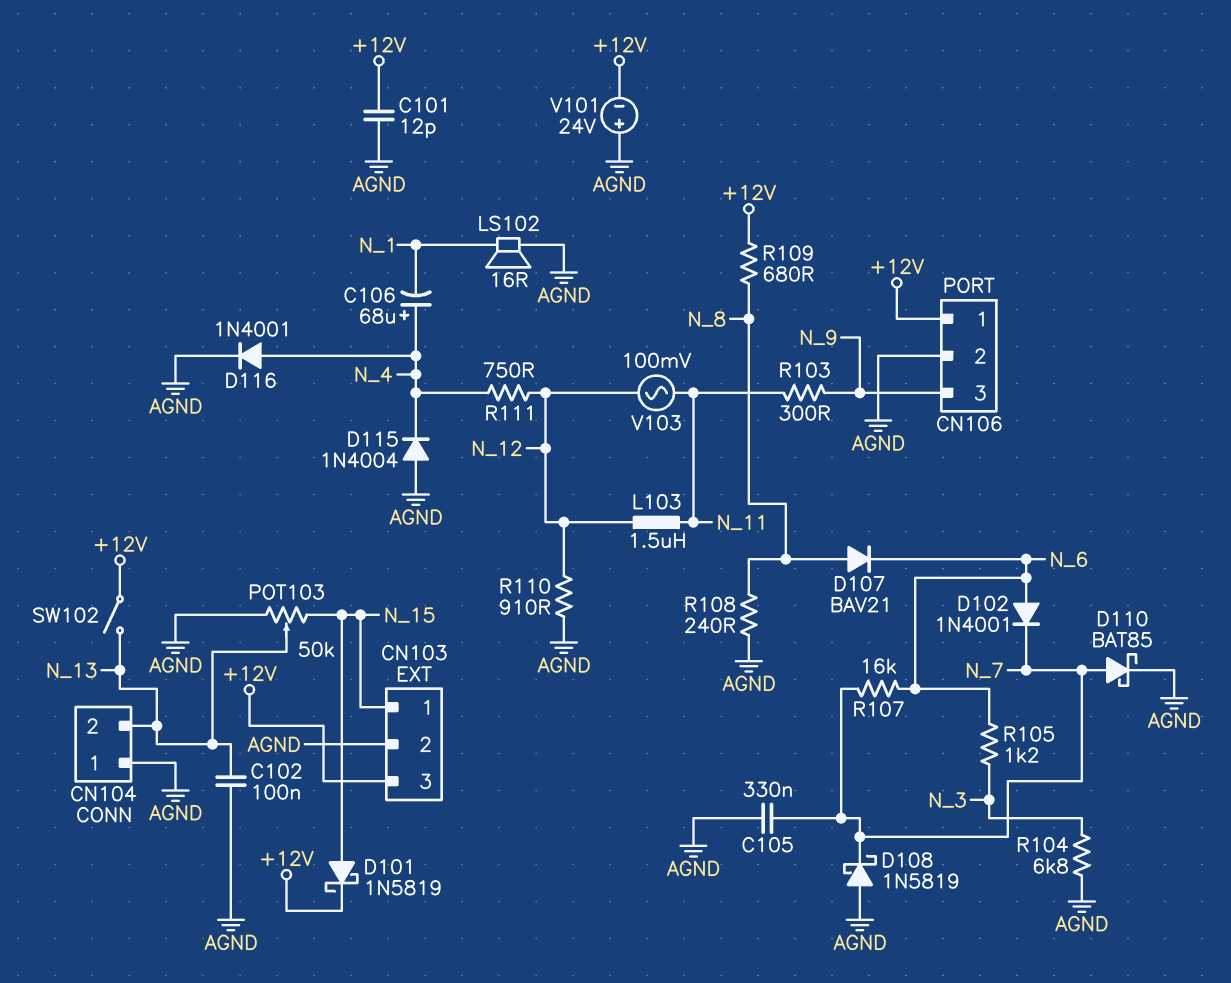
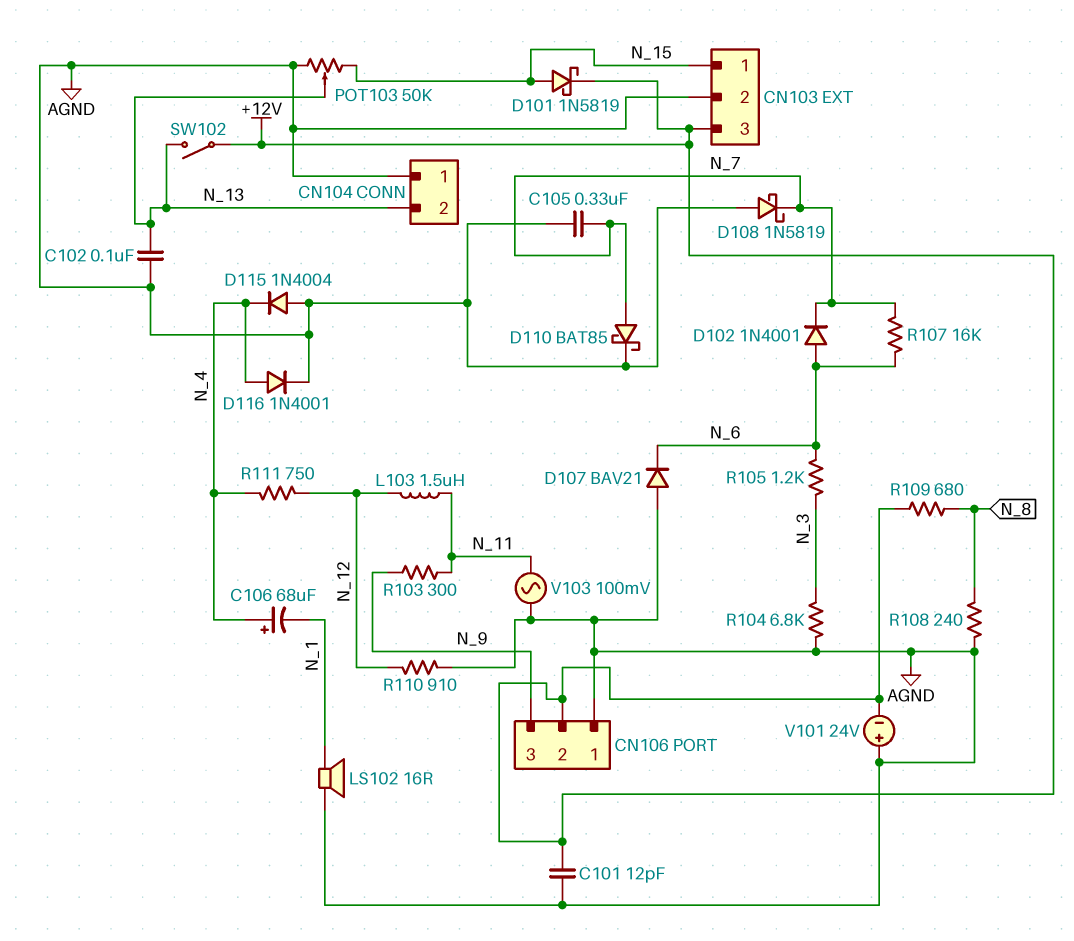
CN106 pin 1: +12V -> AGND
CN106 pin 2: AGND -> +12V
D107: diode BAV21 (A N_8, K N_6) -> diode BAV21 (A AGND, K N_6)
V103: AC 100mV (N_11, N_12) -> AC 100mV (AGND, N_11)

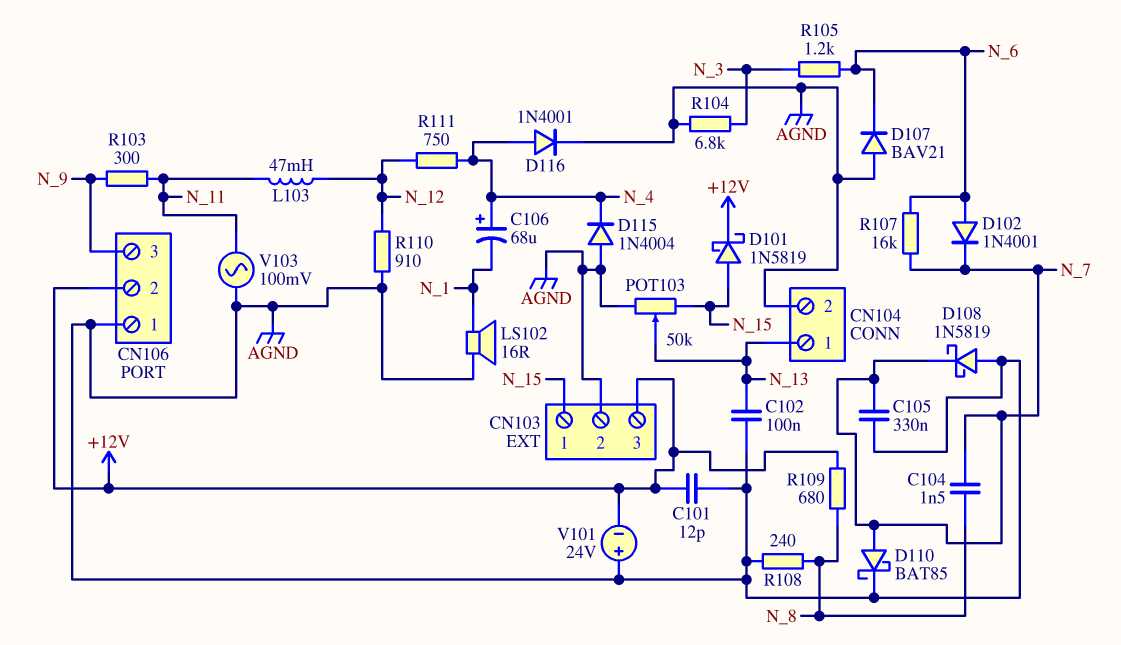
C104: none -> 1.5nF (N_7, N_8)
CN104 pin 1: AGND -> N_13
CN104 pin 2: N_13 -> AGND
L103: 1.5uH (N_11, N_12) -> 47mH (N_11, N_12)
SW102: switch (+12V, N_13) -> none

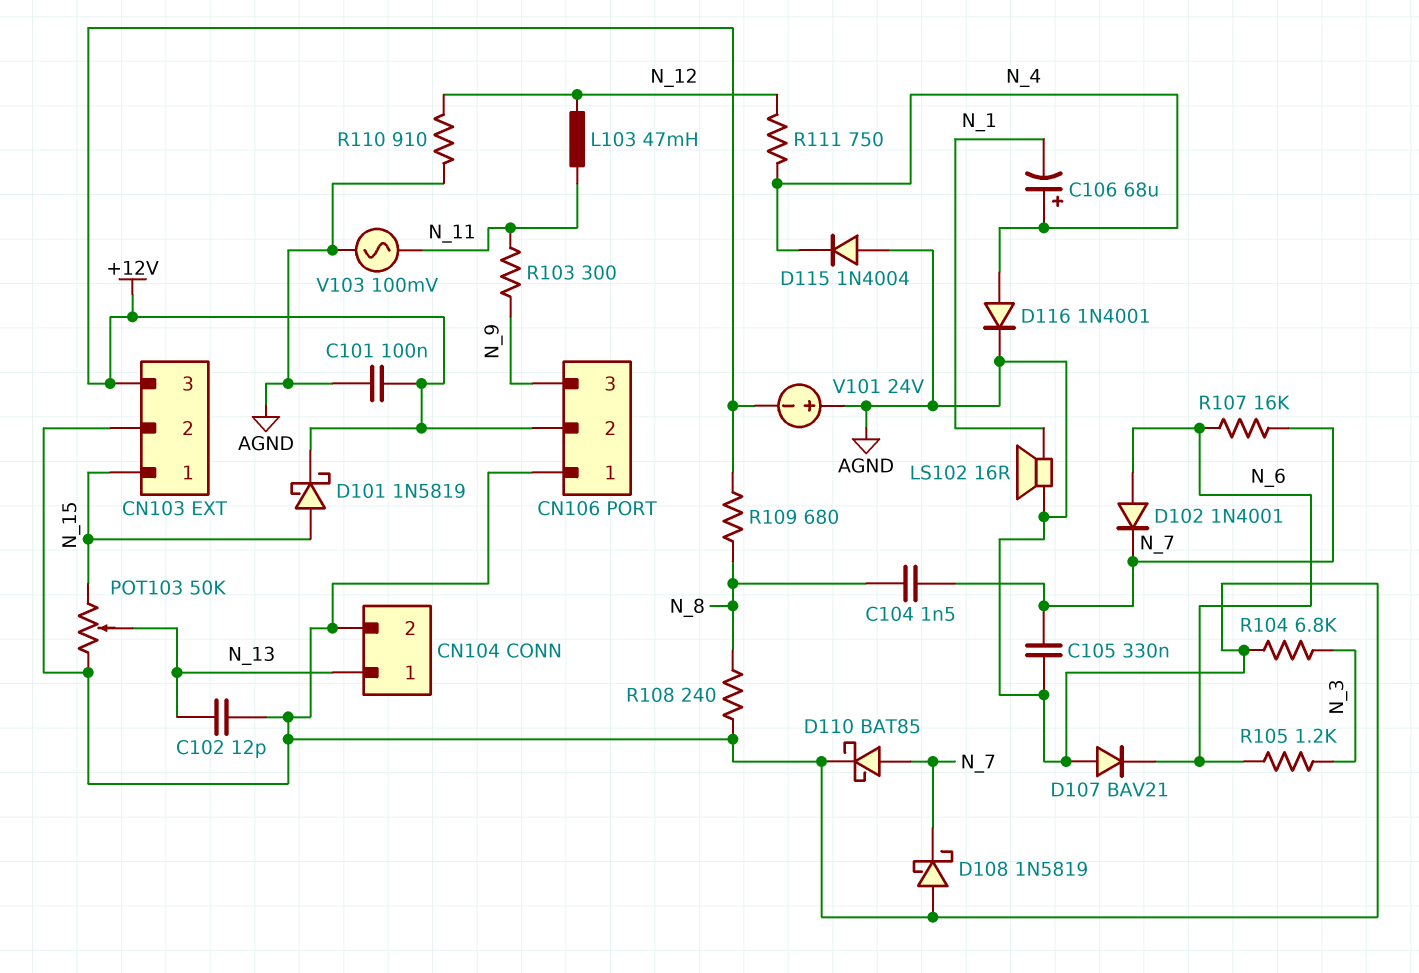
C101: 12pF (+12V, AGND) -> 100nF (+12V, AGND)
C102: 100nF (AGND, N_13) -> 12pF (AGND, N_13)

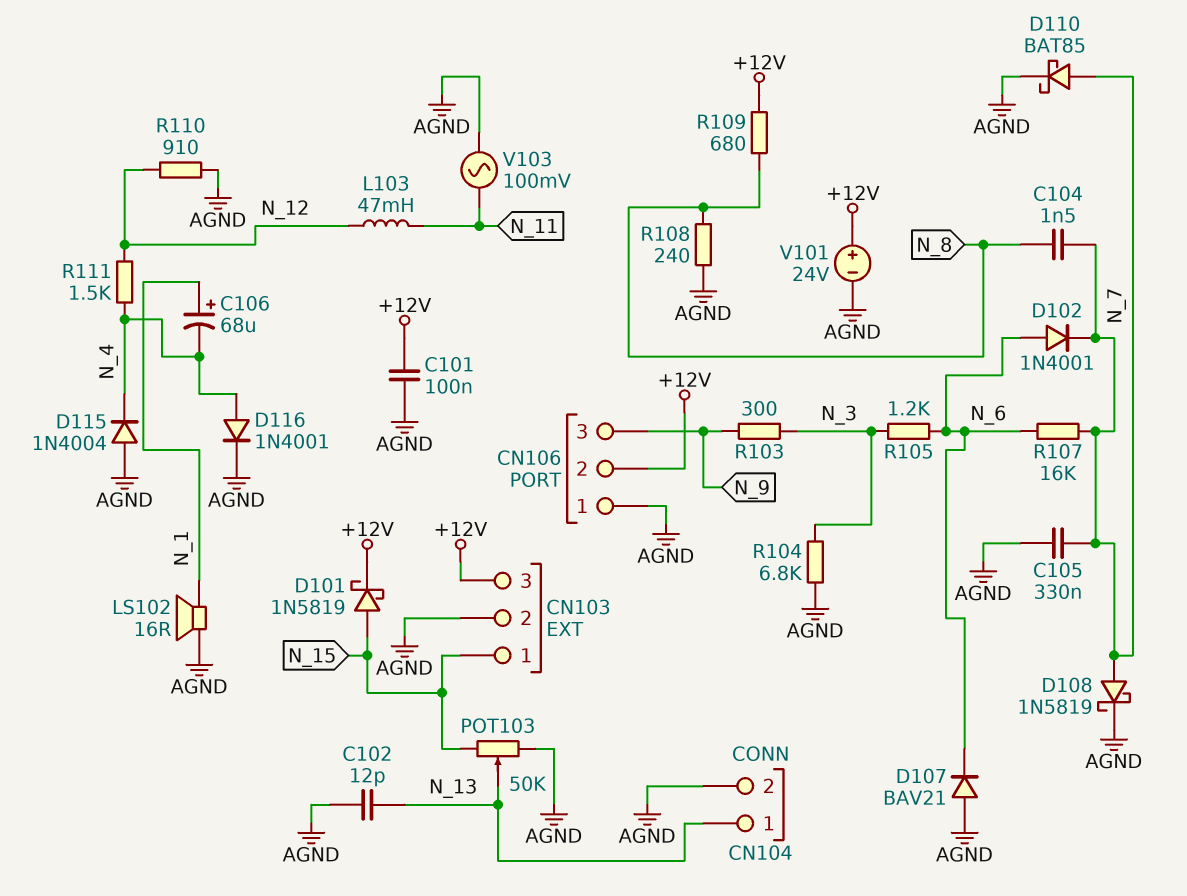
C106: 68uF (plus N_4, minus N_1) -> 68uF (plus N_1, minus N_4)
D108: schottky 1N5819 (A AGND, K N_7) -> schottky 1N5819 (A N_7, K AGND)
R103: 300 (N_9, N_11) -> 300 (N_3, N_9)
R111: 750 (N_4, N_12) -> 1.5k (N_4, N_12)
V101: 24V (plus AGND, minus +12V) -> 24V (plus +12V, minus AGND)

